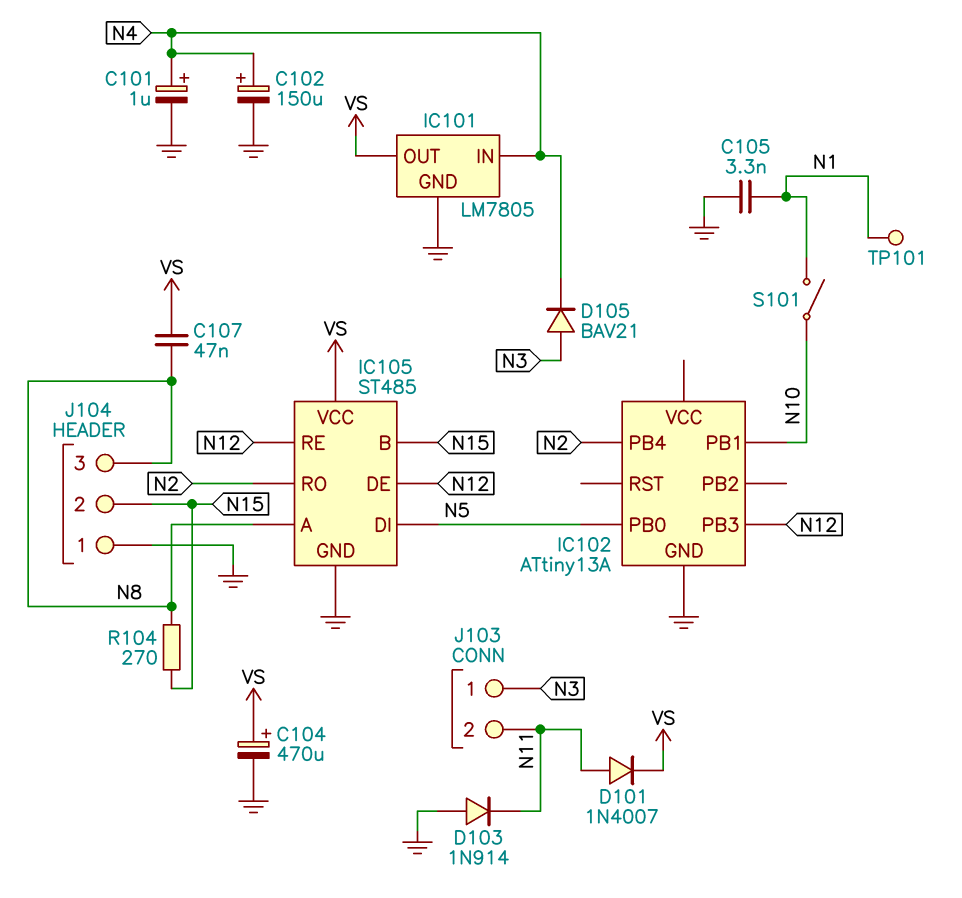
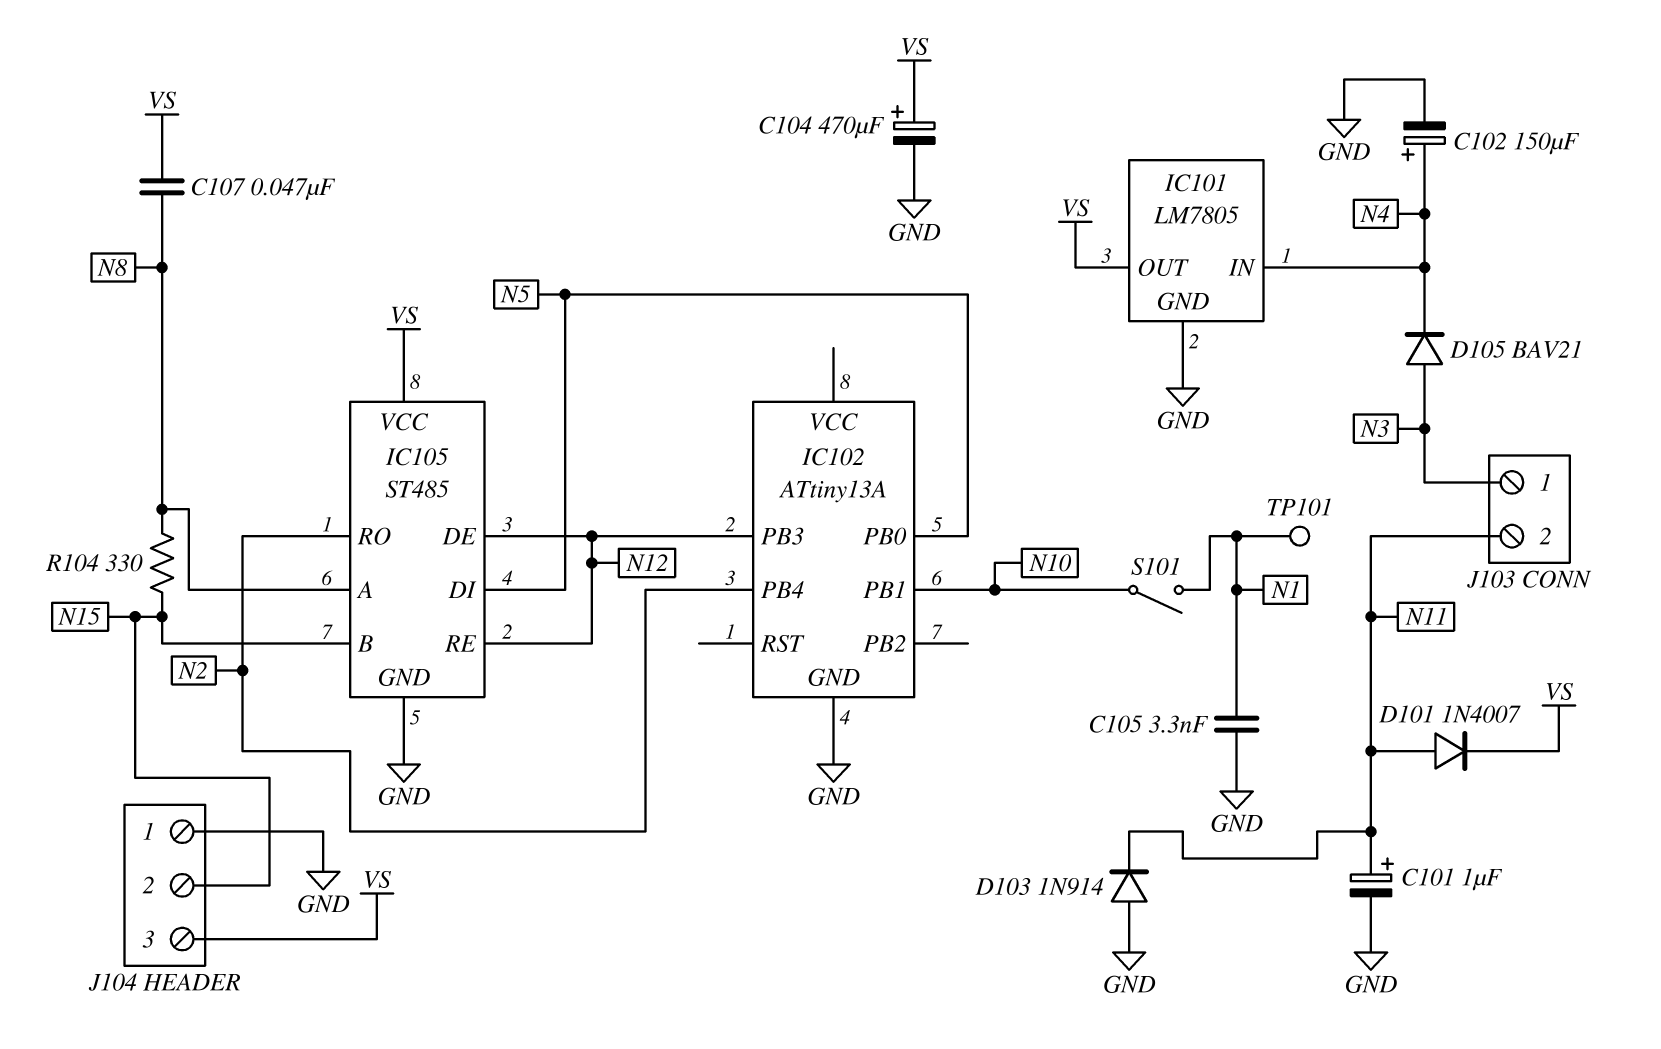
C101: 1uF (plus N4, minus GND) -> 1uF (plus N11, minus GND)
J104 pin 3: N8 -> VS
R104: 270 (N8, N15) -> 330 (N8, N15)

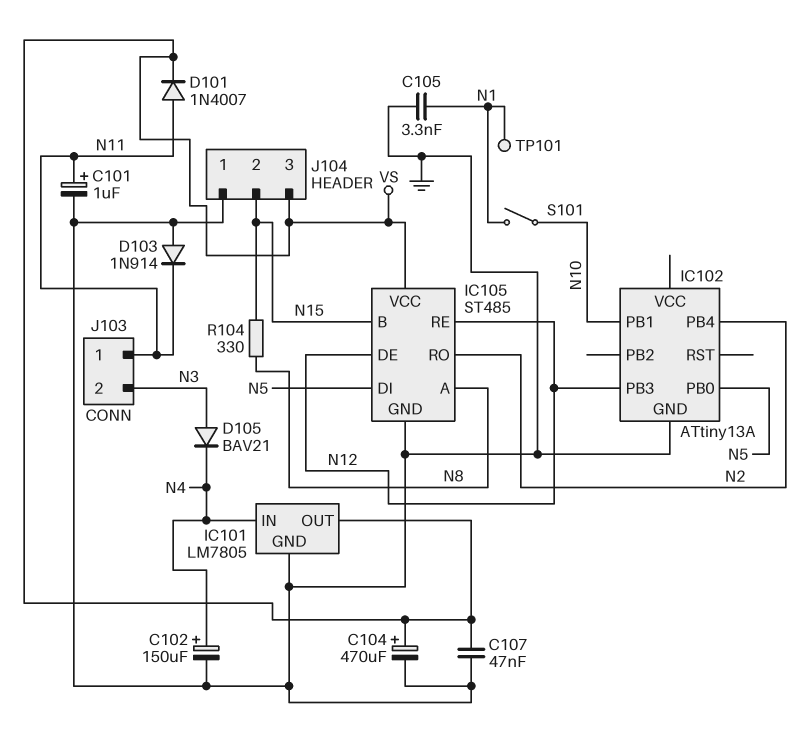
C107: 47nF (N8, VS) -> 47nF (GND, VS)
J103 pin 1: N3 -> N11
J103 pin 2: N11 -> N3

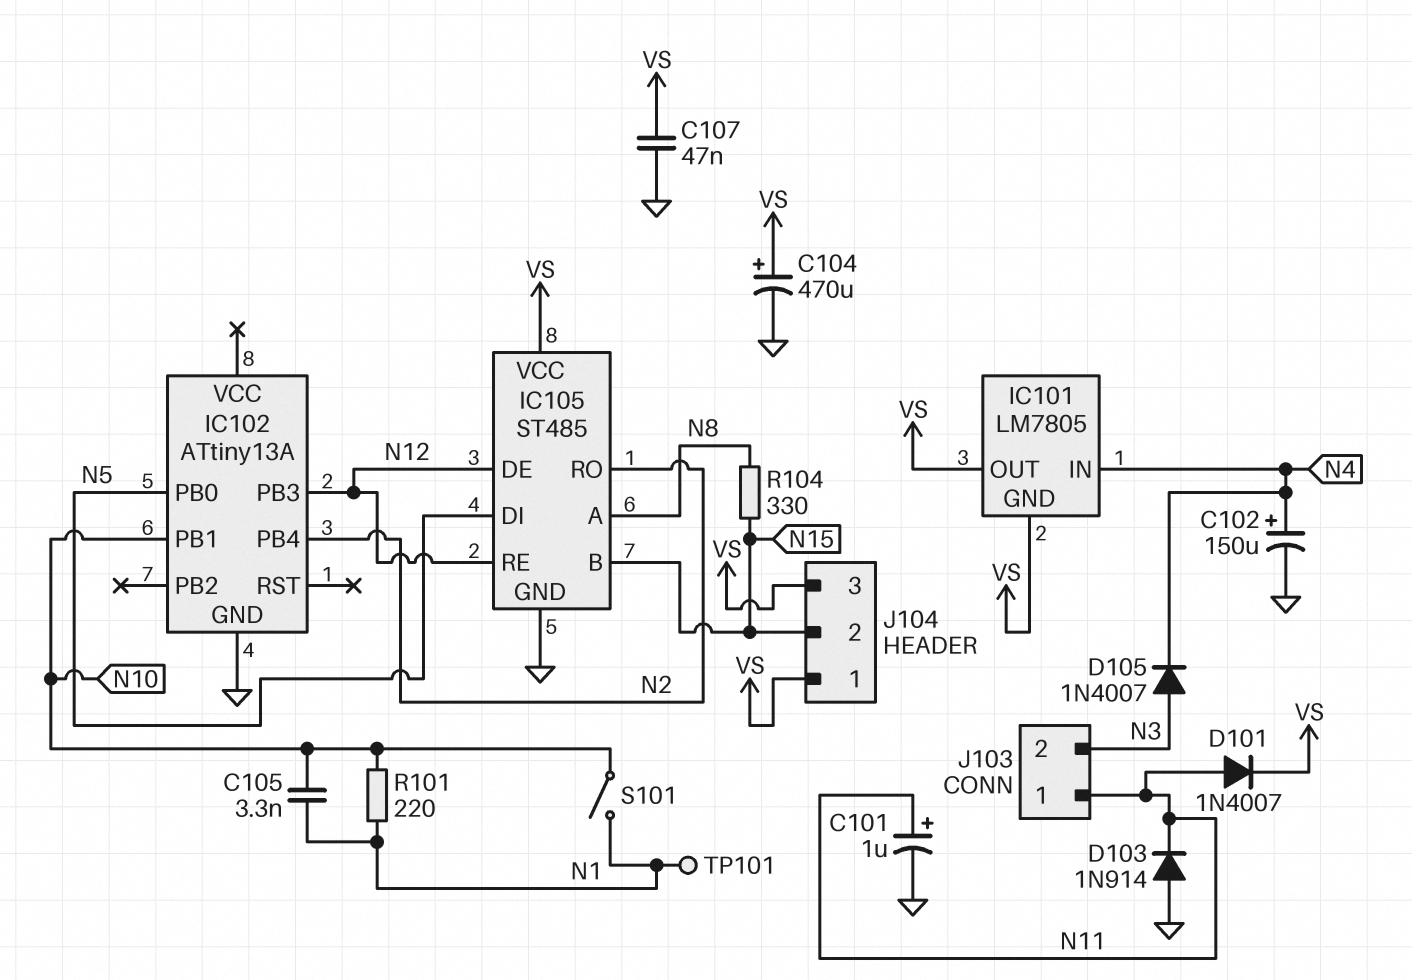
C105: 3.3nF (GND, N1) -> 3.3nF (N1, N10)
D105: diode BAV21 (A N3, K N4) -> diode 1N4007 (A N3, K N4)
IC101 pin GND: GND -> VS
J104 pin 1: GND -> VS
R101: none -> 220 (N1, N10)

